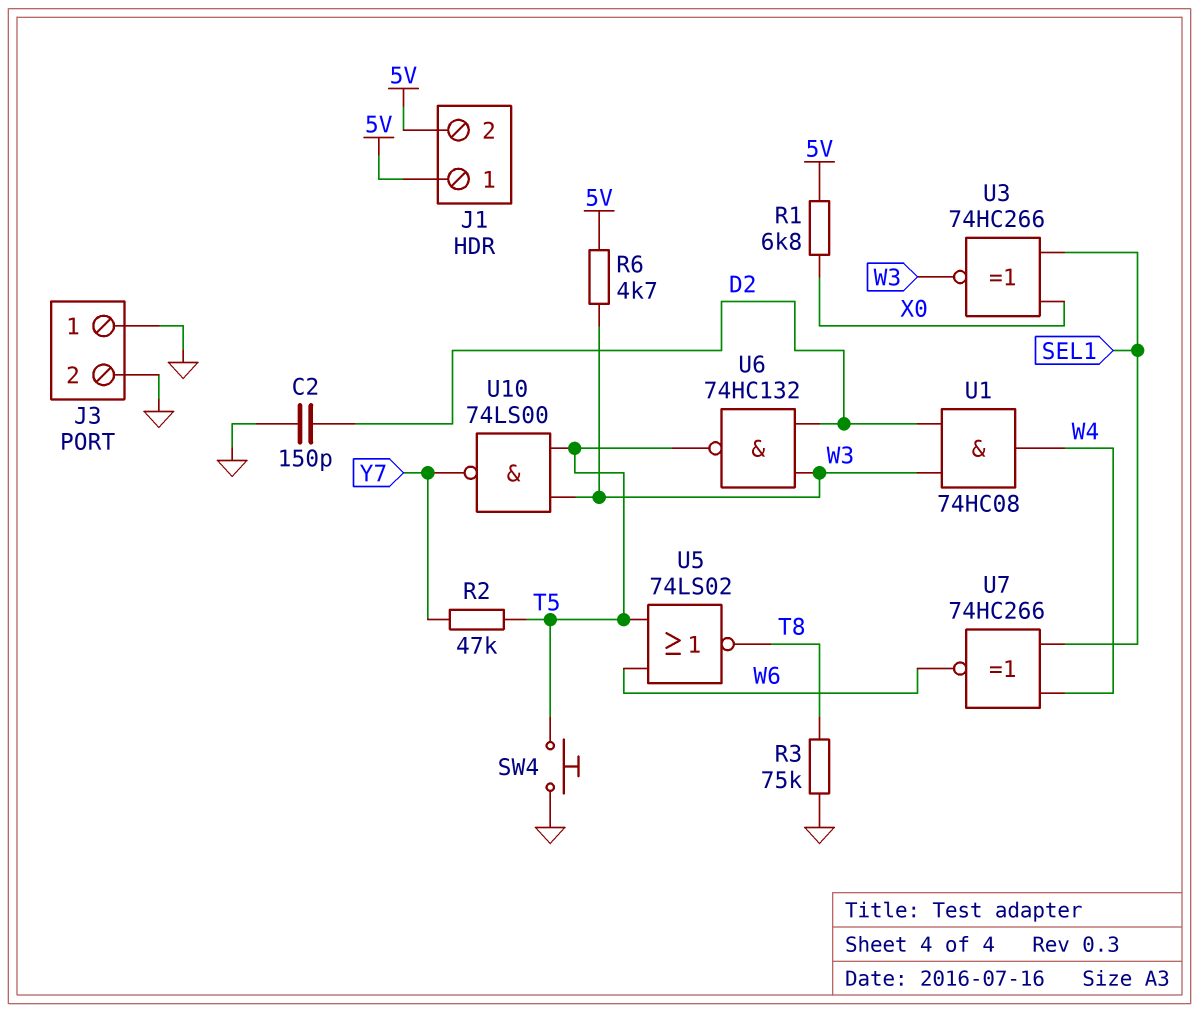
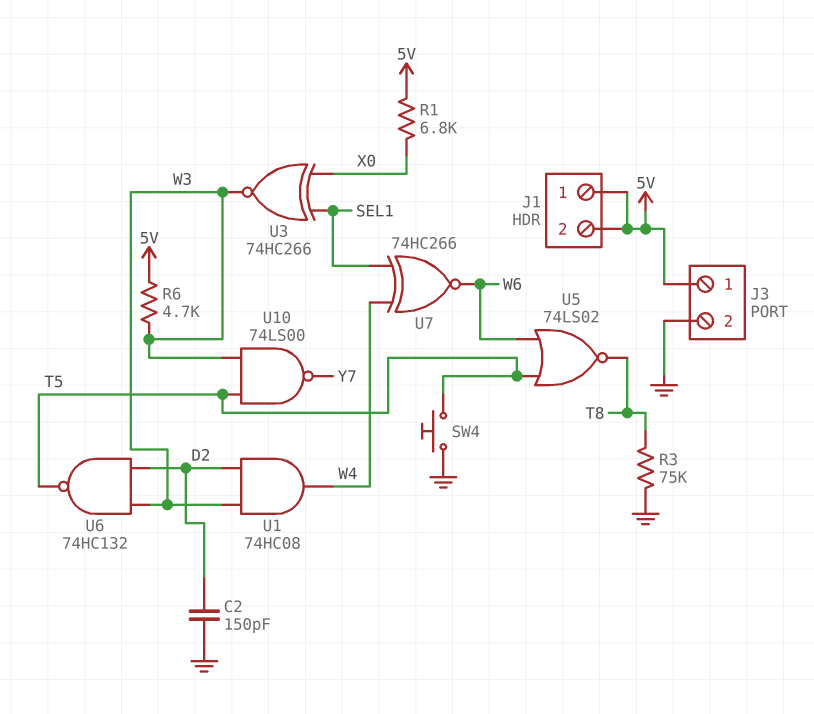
J3 pin 1: GND -> 5V
R2: 47k (T5, Y7) -> none

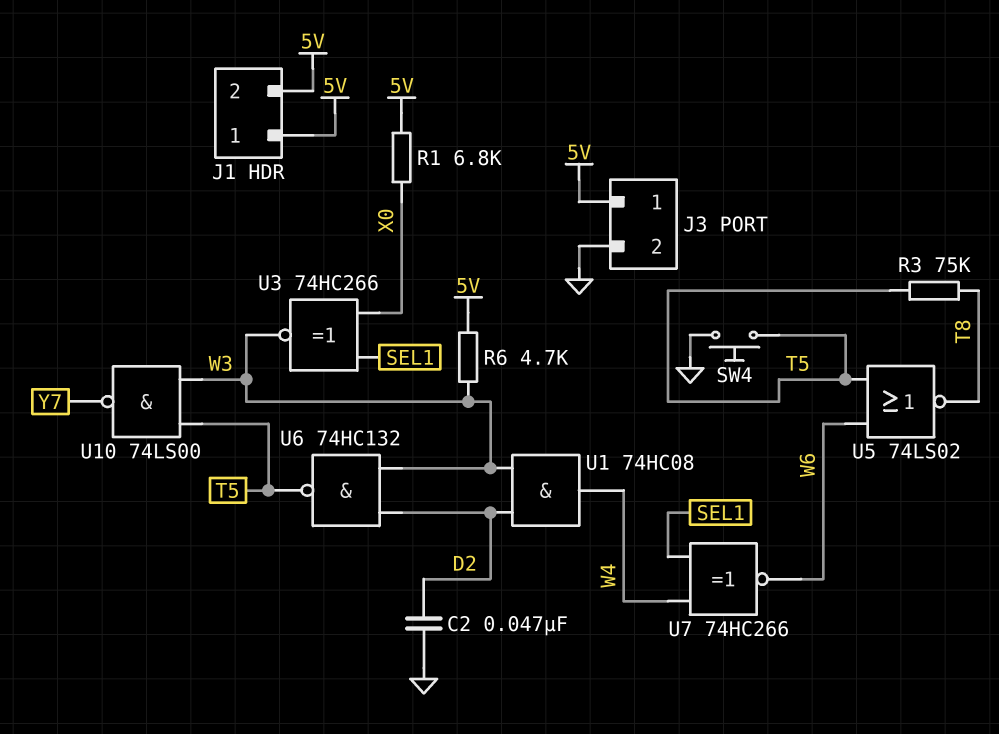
C2: 150pF (D2, GND) -> 47nF (D2, GND)
R3: 75k (GND, T8) -> 75k (T5, T8)

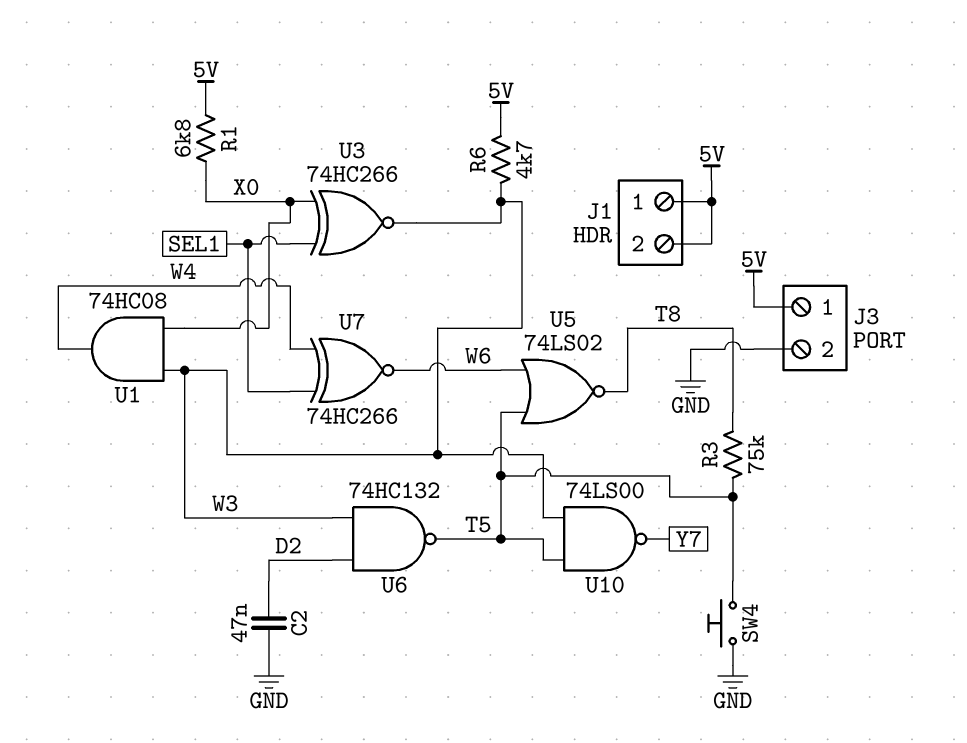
U1: AND 74HC08 (in D2, in W3, out W4) -> AND 74HC08 (in W3, in X0, out W4)

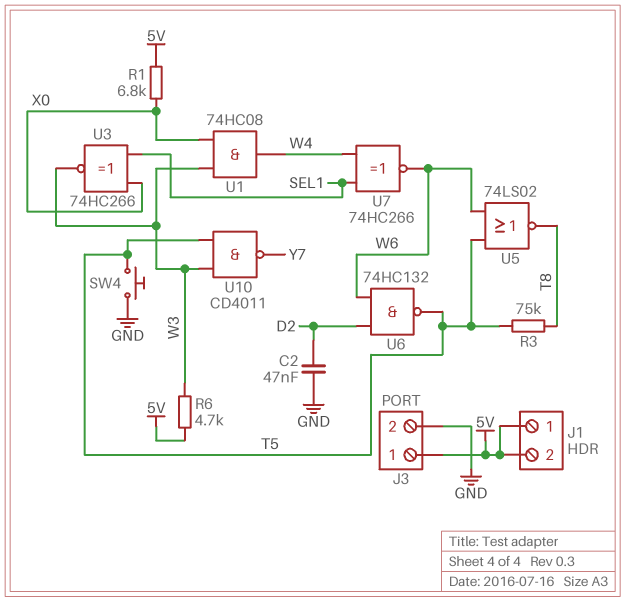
U6: NAND 74HC132 (in D2, in W3, out T5) -> NAND 74HC132 (in D2, in W6, out T5)
U10: NAND 74LS00 (in T5, in W3, out Y7) -> NAND CD4011 (in T5, in W3, out Y7)

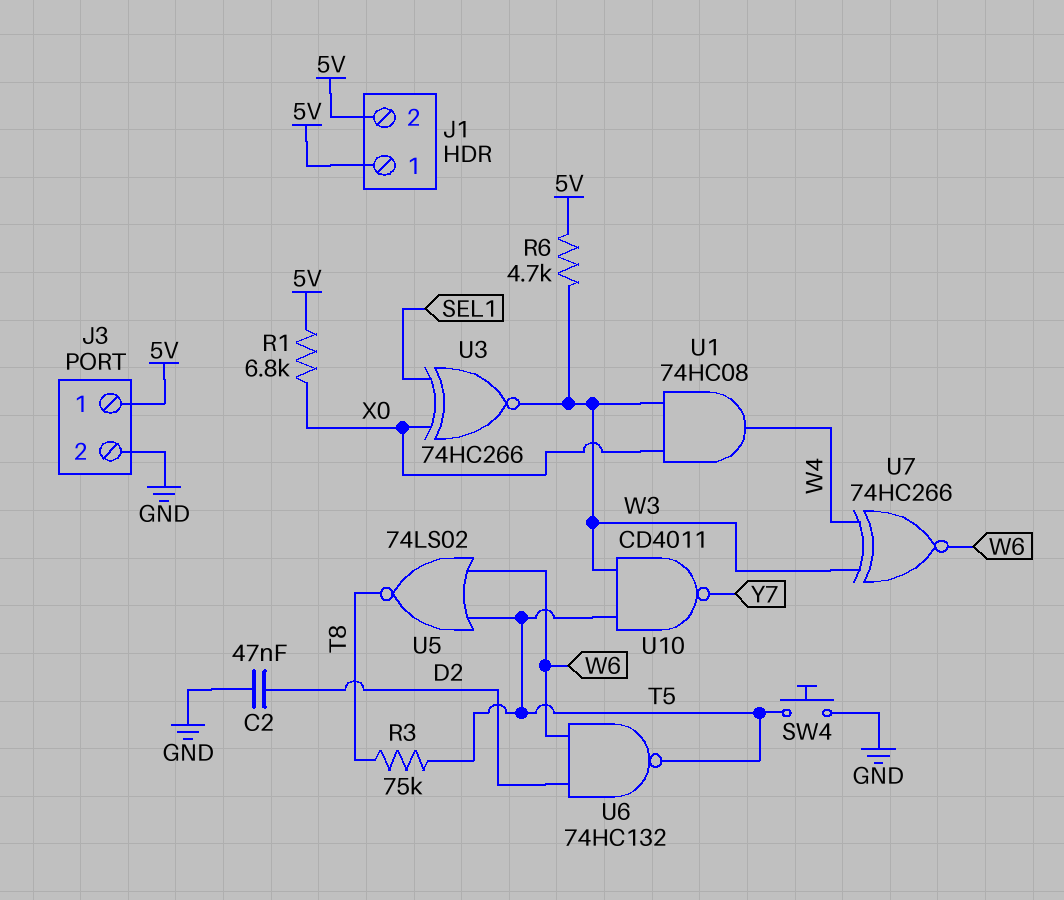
U7: XNOR 74HC266 (in SEL1, in W4, out W6) -> XNOR 74HC266 (in W3, in W4, out W6)

